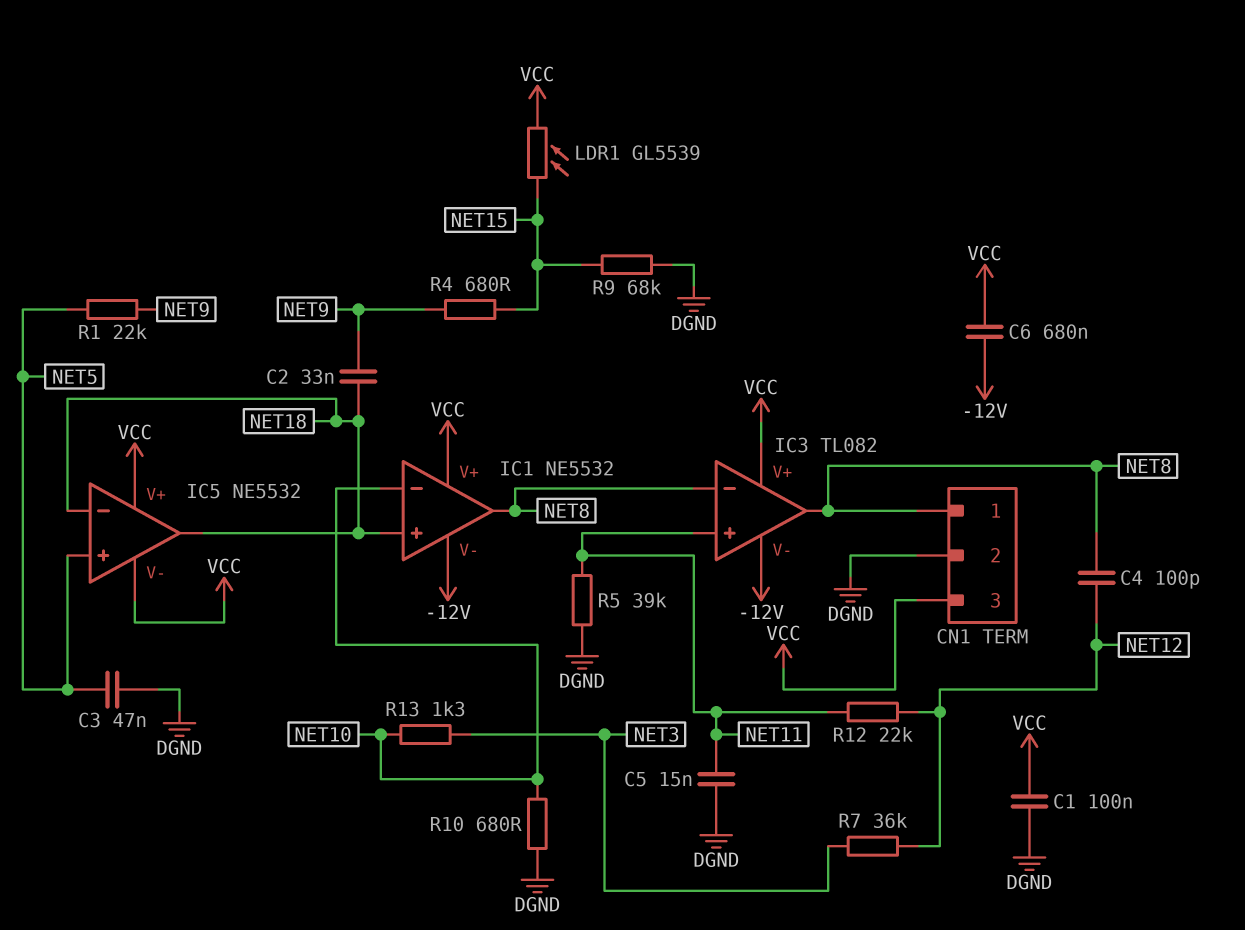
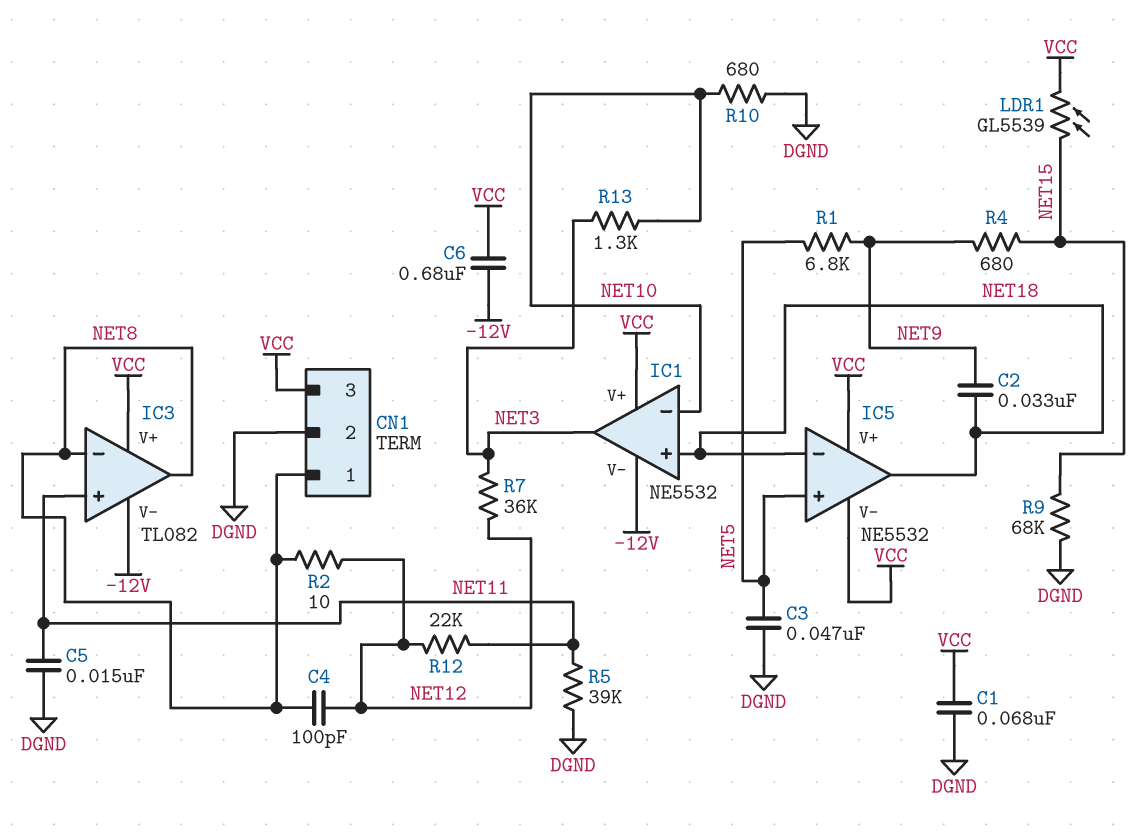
C1: 100nF (DGND, VCC) -> 68nF (DGND, VCC)
IC1 pin out: NET8 -> NET3
R1: 22k (NET5, NET9) -> 6.8k (NET5, NET9)
R2: none -> 10 (NET8, NET12)

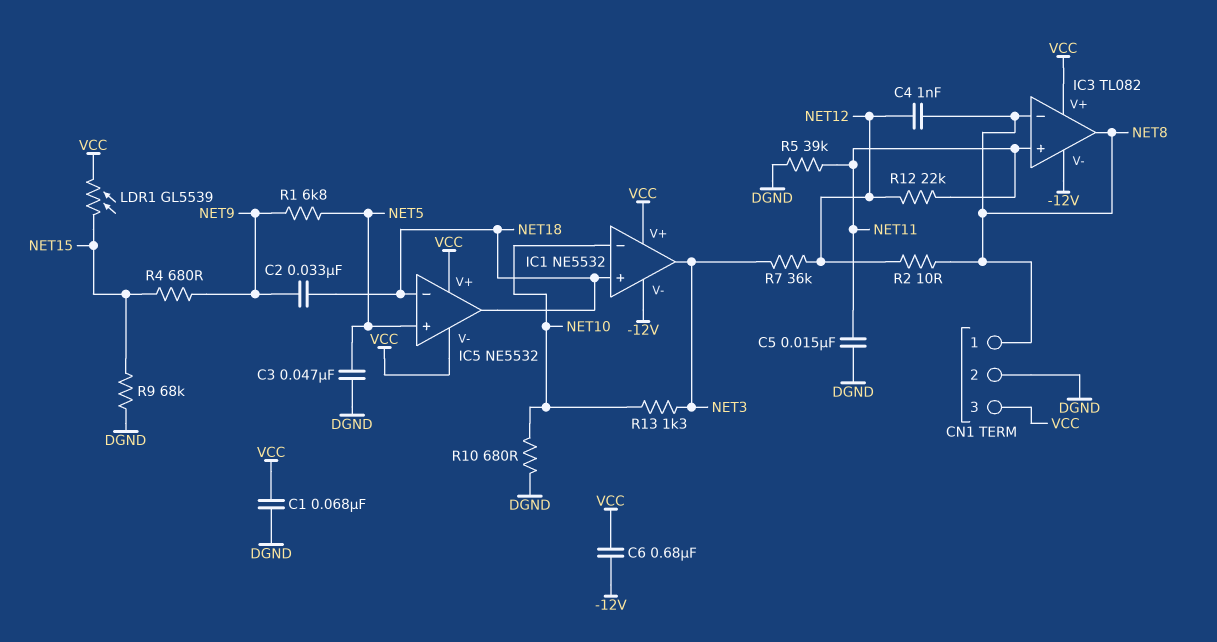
C4: 100pF (NET8, NET12) -> 1nF (NET8, NET12)

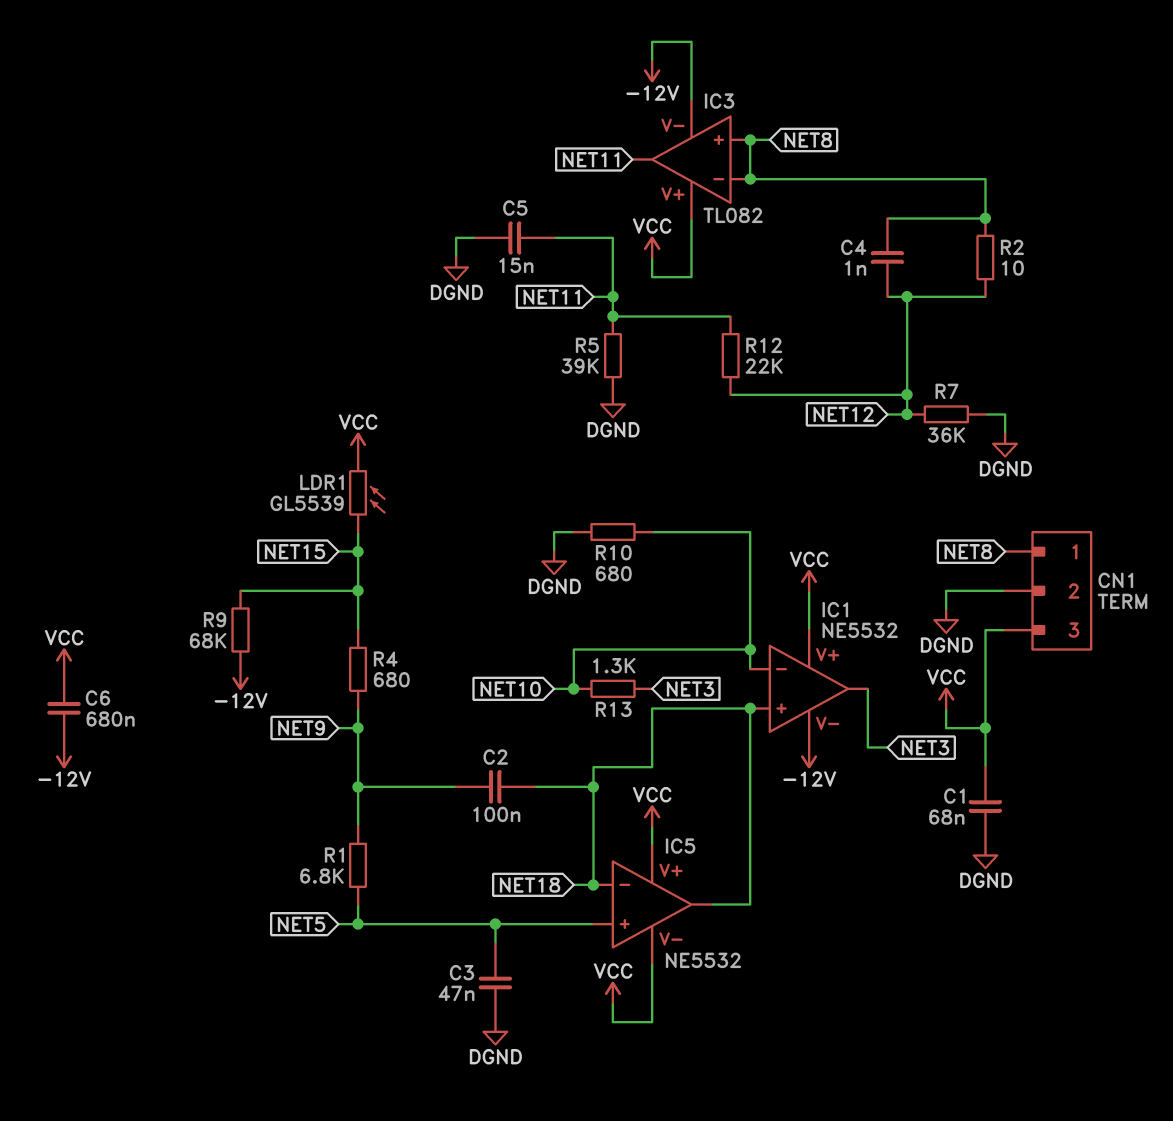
C2: 33nF (NET9, NET18) -> 100nF (NET9, NET18)
IC3 pin in+: NET11 -> NET8
IC3 pin out: NET8 -> NET11
R7: 36k (NET3, NET12) -> 36k (DGND, NET12)
R9: 68k (DGND, NET15) -> 68k (-12V, NET15)

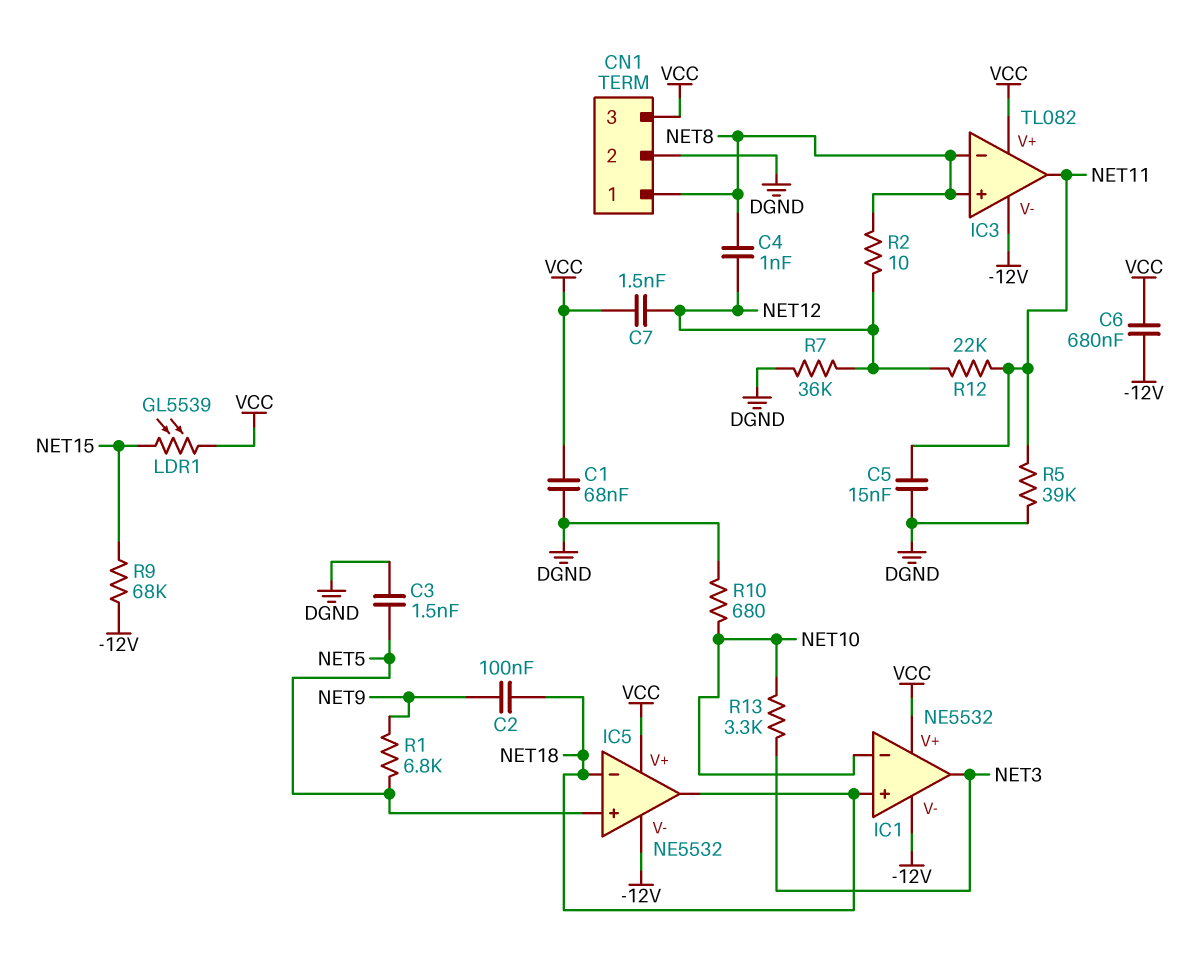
C3: 47nF (DGND, NET5) -> 1.5nF (DGND, NET5)
C7: none -> 1.5nF (NET12, VCC)
IC5 pin V-: VCC -> -12V
R4: 680 (NET9, NET15) -> none
R13: 1.3k (NET3, NET10) -> 3.3k (NET3, NET10)

